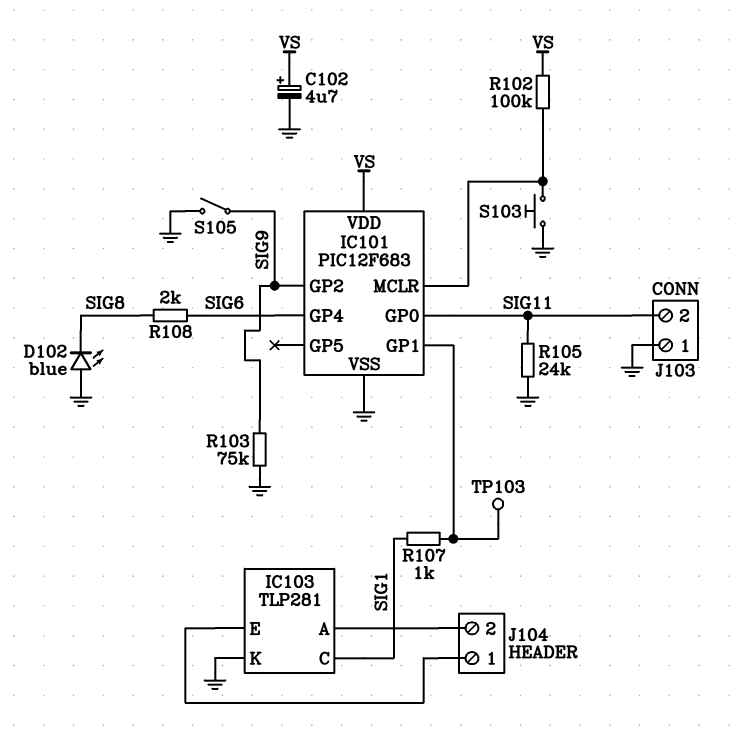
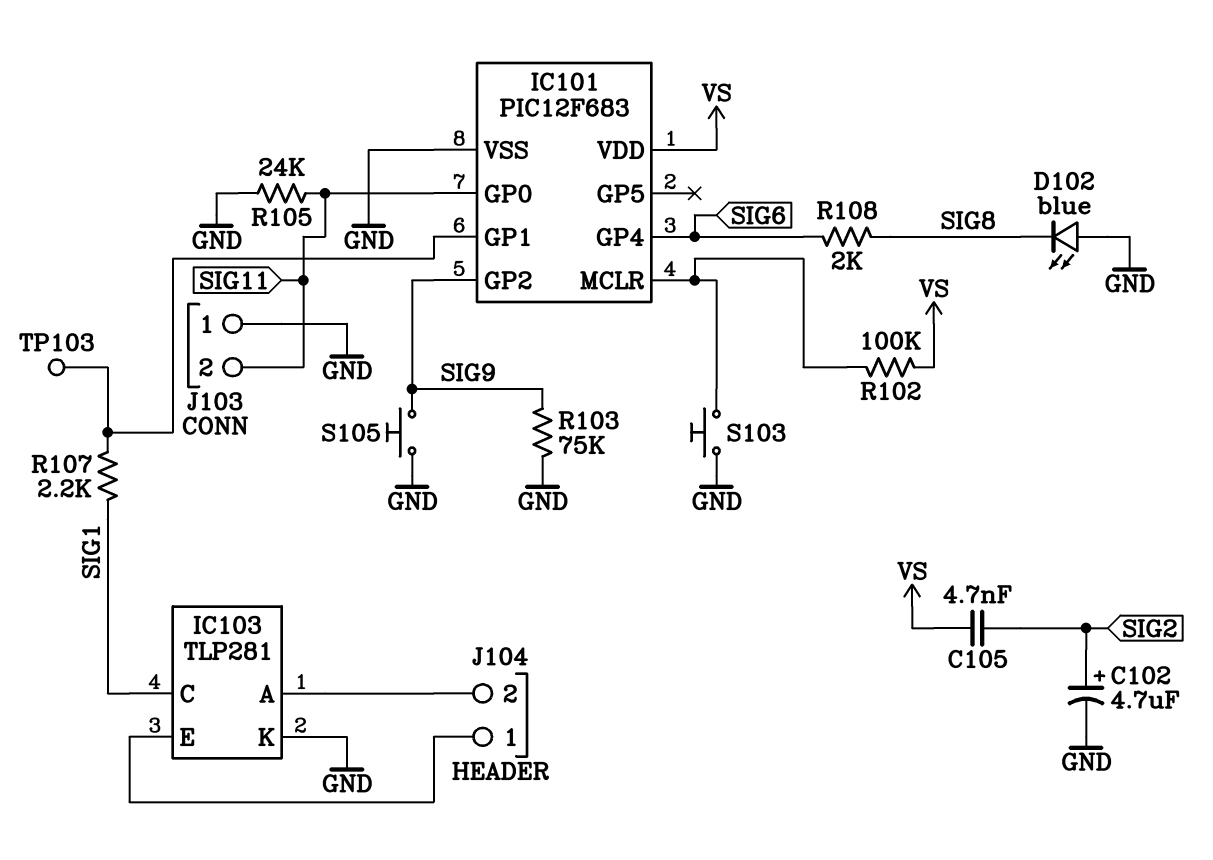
C102: 4.7uF (plus VS, minus GND) -> 4.7uF (plus SIG2, minus GND)
C105: none -> 4.7nF (SIG2, VS)
R107: 1k (IC101/GP1, SIG1) -> 2.2k (IC101/GP1, SIG1)
S105: switch (GND, SIG9) -> button (GND, SIG9)

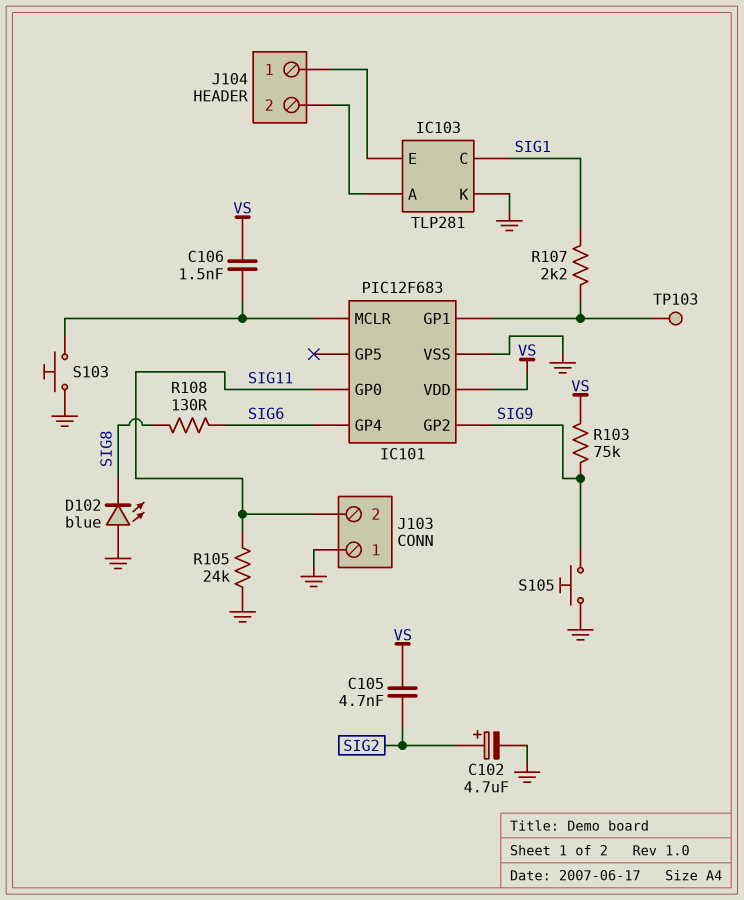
C106: none -> 1.5nF (IC101/MCLR, VS)
R102: 100k (IC101/MCLR, VS) -> none
R103: 75k (GND, SIG9) -> 75k (SIG9, VS)
R108: 2k (SIG6, SIG8) -> 130 (SIG6, SIG8)

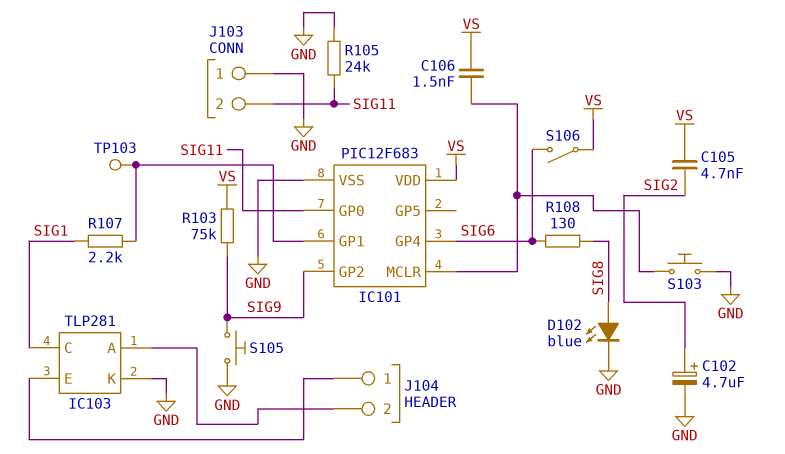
D102: LED blue (A GND, K SIG8) -> LED blue (A SIG8, K GND)
S106: none -> switch (SIG6, VS)

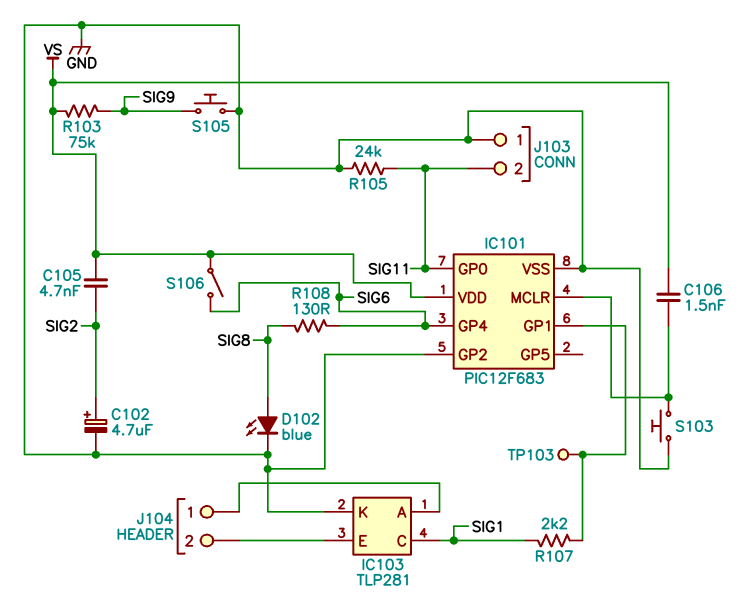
IC101 pin GP2: SIG9 -> GND
J104 pin 1: IC103/E -> IC103/A
J104 pin 2: IC103/A -> IC103/E

